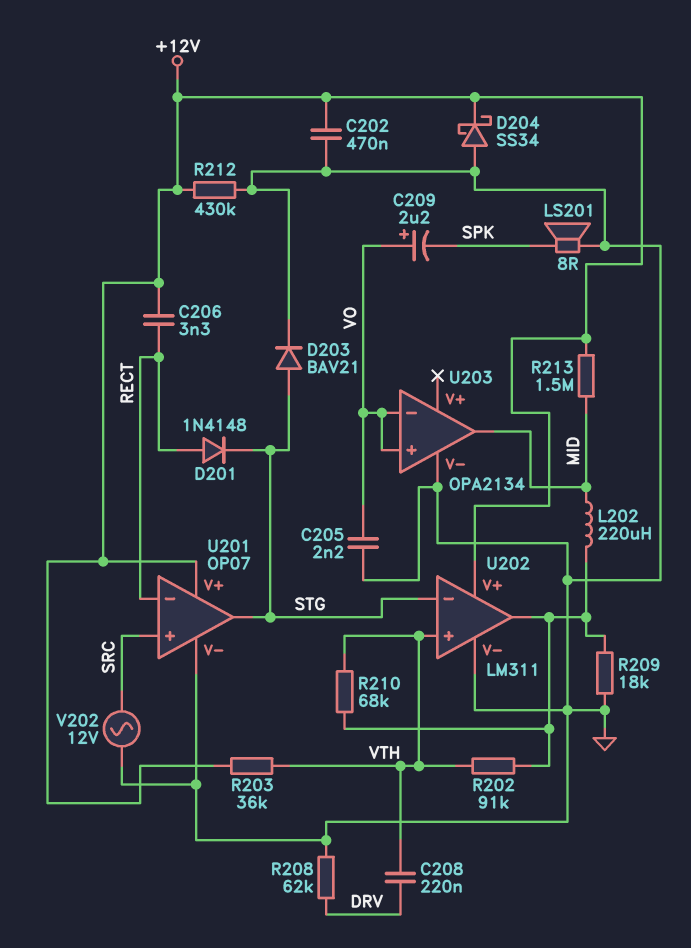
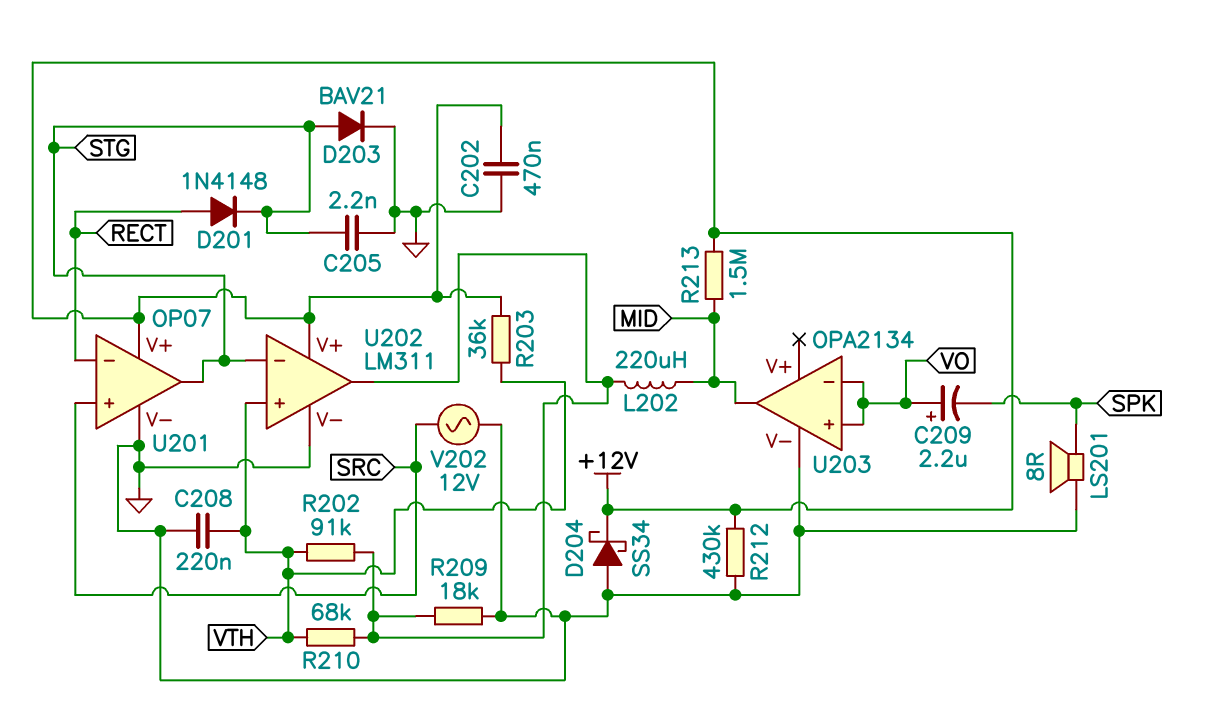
C205: 2.2nF (GND, VO) -> 2.2nF (GND, STG)
C206: 3.3nF (+12V, RECT) -> none
C208: 220nF (DRV, VTH) -> 220nF (GND, VTH)
R208: 62k (DRV, GND) -> none

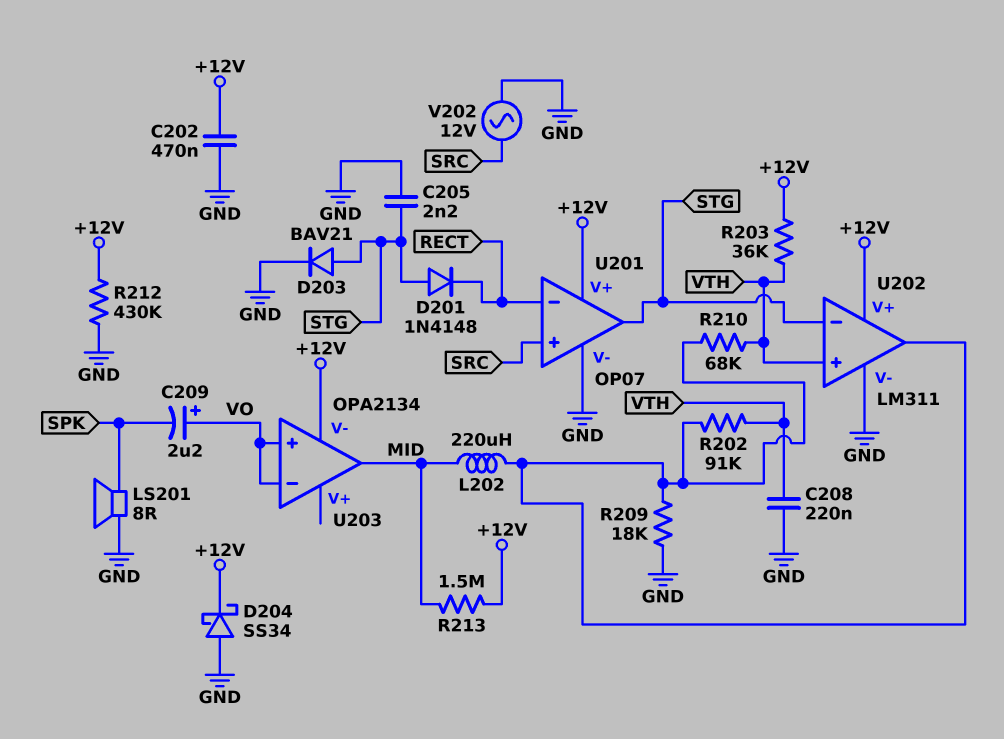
D201: diode 1N4148 (A RECT, K STG) -> diode 1N4148 (A STG, K RECT)
U203 pin V-: GND -> +12V

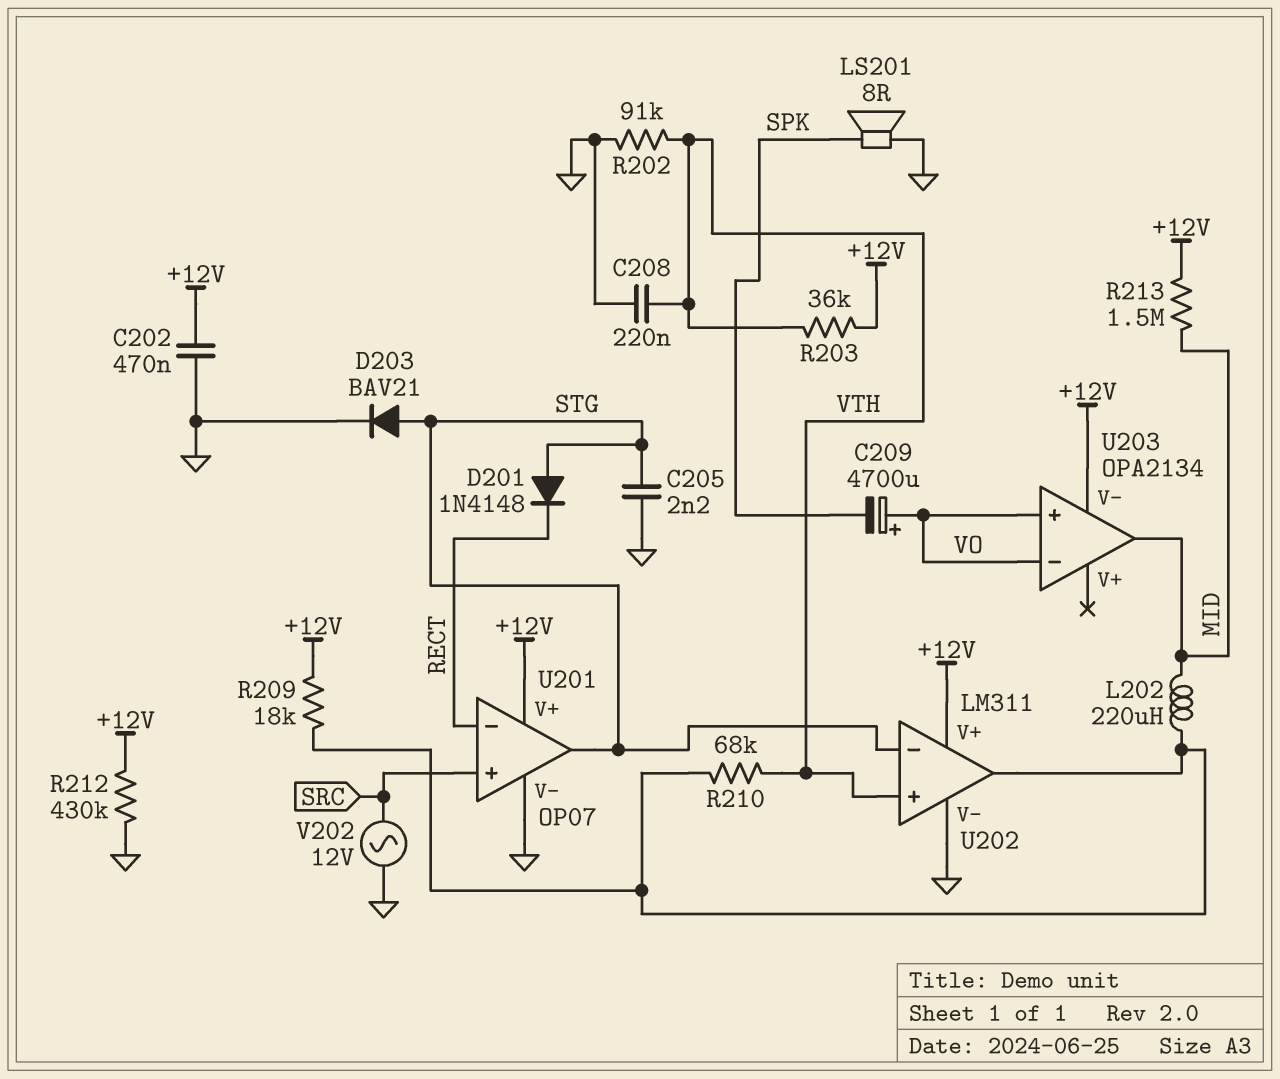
C209: 2.2uF (plus VO, minus SPK) -> 4700uF (plus VO, minus SPK)
D204: schottky SS34 (A GND, K +12V) -> none
R202: 91k (U202/out, VTH) -> 91k (GND, VTH)
R209: 18k (GND, U202/out) -> 18k (+12V, U202/out)

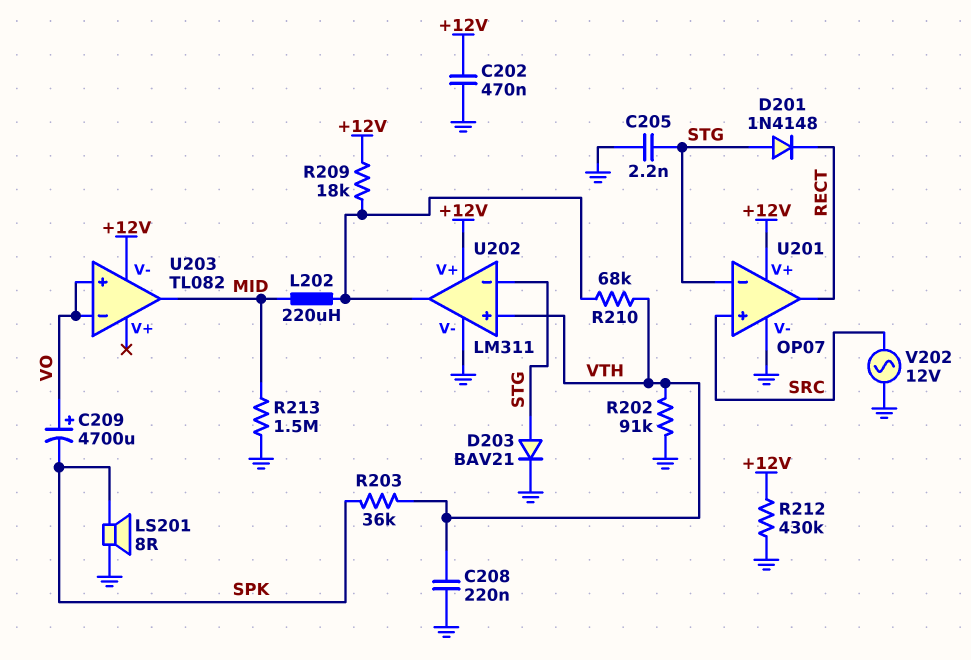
R203: 36k (+12V, VTH) -> 36k (SPK, VTH)
R213: 1.5M (+12V, MID) -> 1.5M (GND, MID)
U201 pin in-: RECT -> STG
U201 pin out: STG -> RECT
U203: OPA2134 -> TL082

